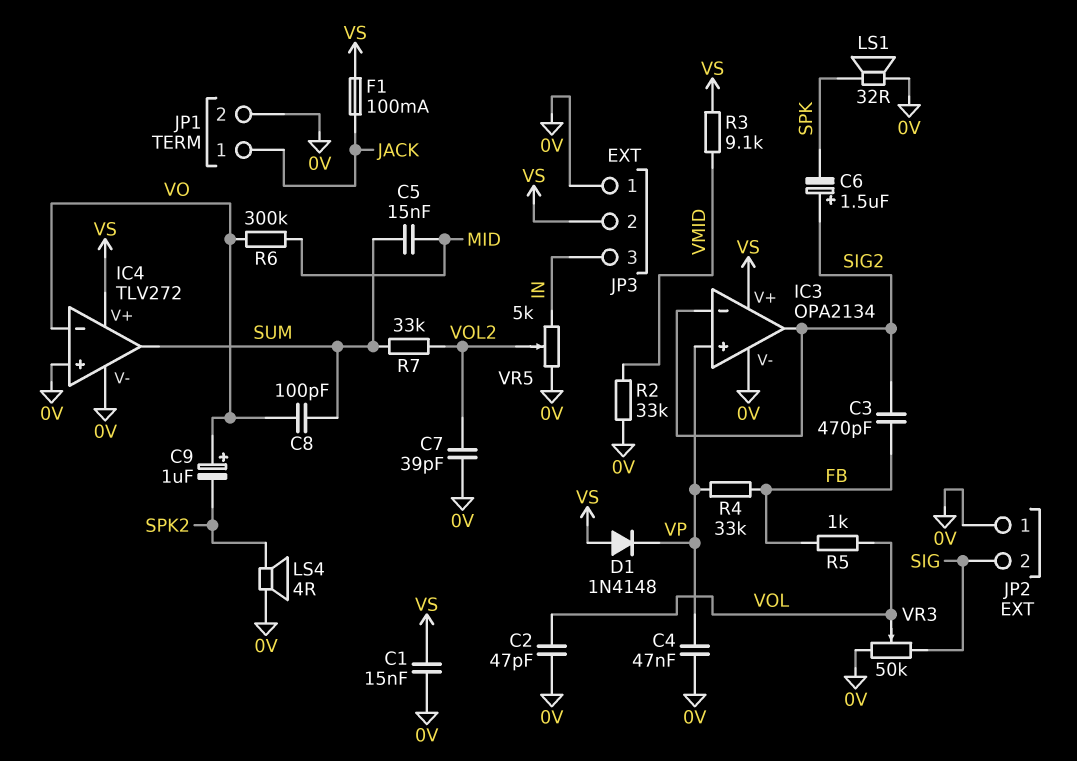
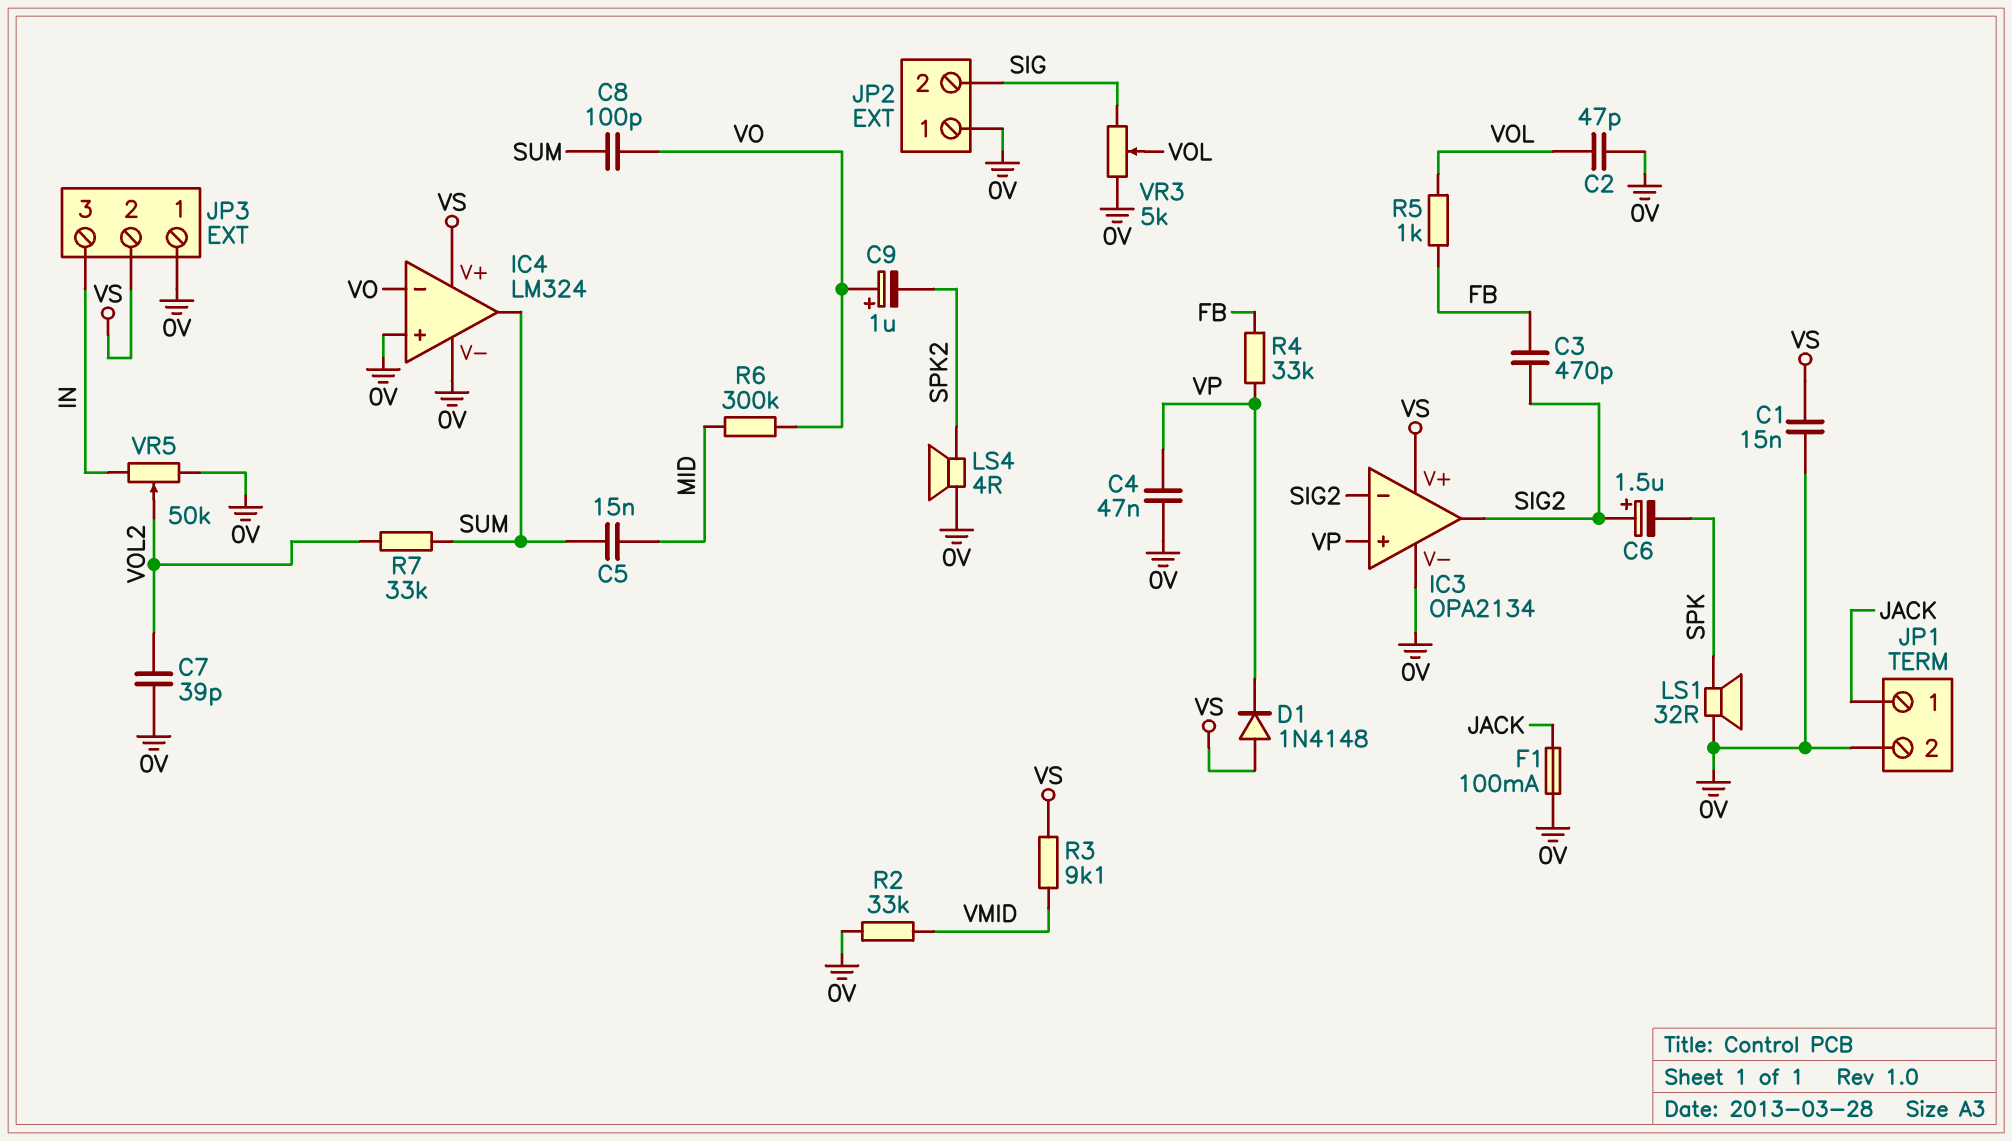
F1: 100mA (JACK, VS) -> 100mA (0V, JACK)
IC4: TLV272 -> LM324
VR3: 50k (0V, SIG, wiper VOL) -> 5k (0V, SIG, wiper VOL)
VR5: 5k (0V, IN, wiper VOL2) -> 50k (0V, IN, wiper VOL2)

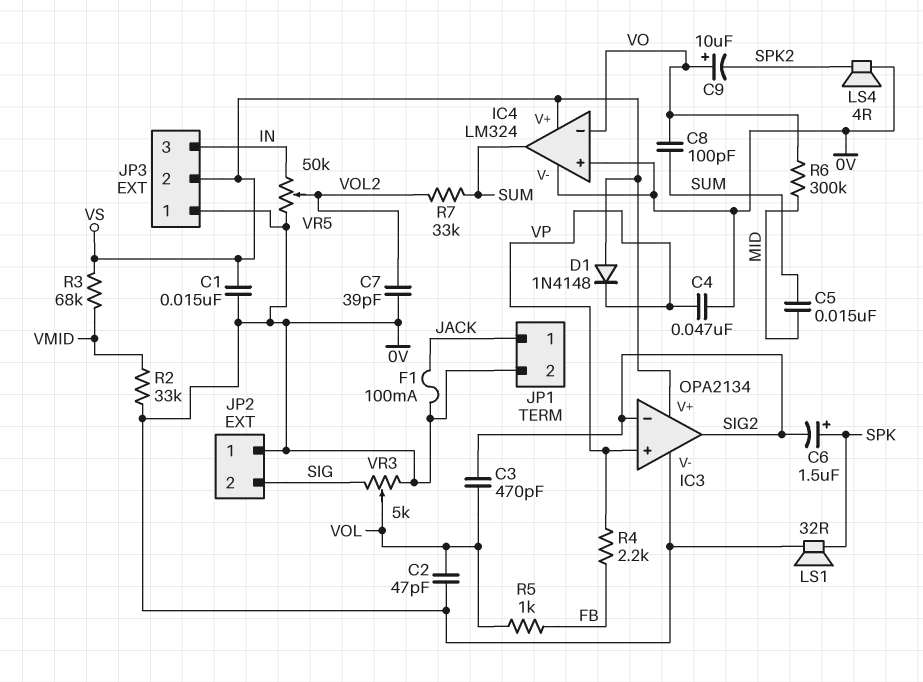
C3: 470pF (FB, SIG2) -> 470pF (SIG2, VOL)
C6: 1.5uF (plus SIG2, minus SPK) -> 1.5uF (plus SPK, minus SIG2)
C9: 1uF (plus VO, minus SPK2) -> 10uF (plus VO, minus SPK2)
R3: 9.1k (VMID, VS) -> 68k (VMID, VS)
R4: 33k (FB, VP) -> 2.2k (FB, VP)

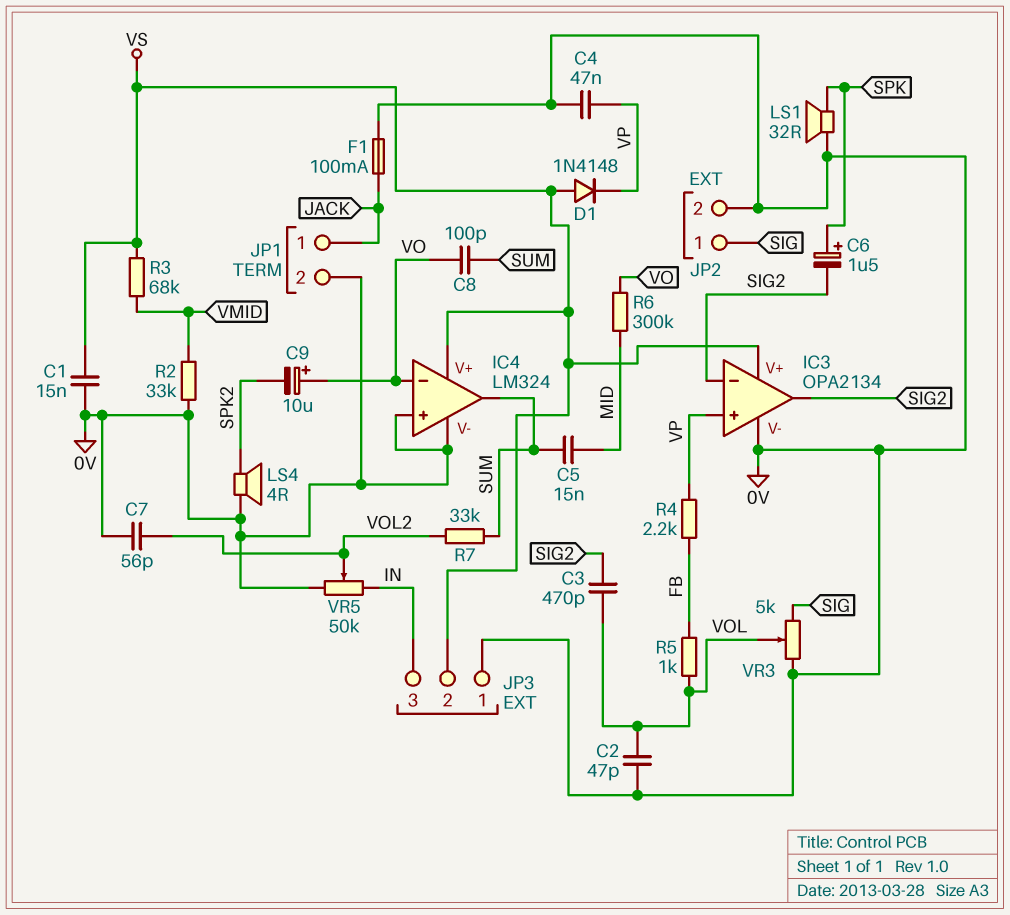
C7: 39pF (0V, VOL2) -> 56pF (0V, VOL2)
JP2 pin 1: 0V -> SIG
JP2 pin 2: SIG -> 0V

